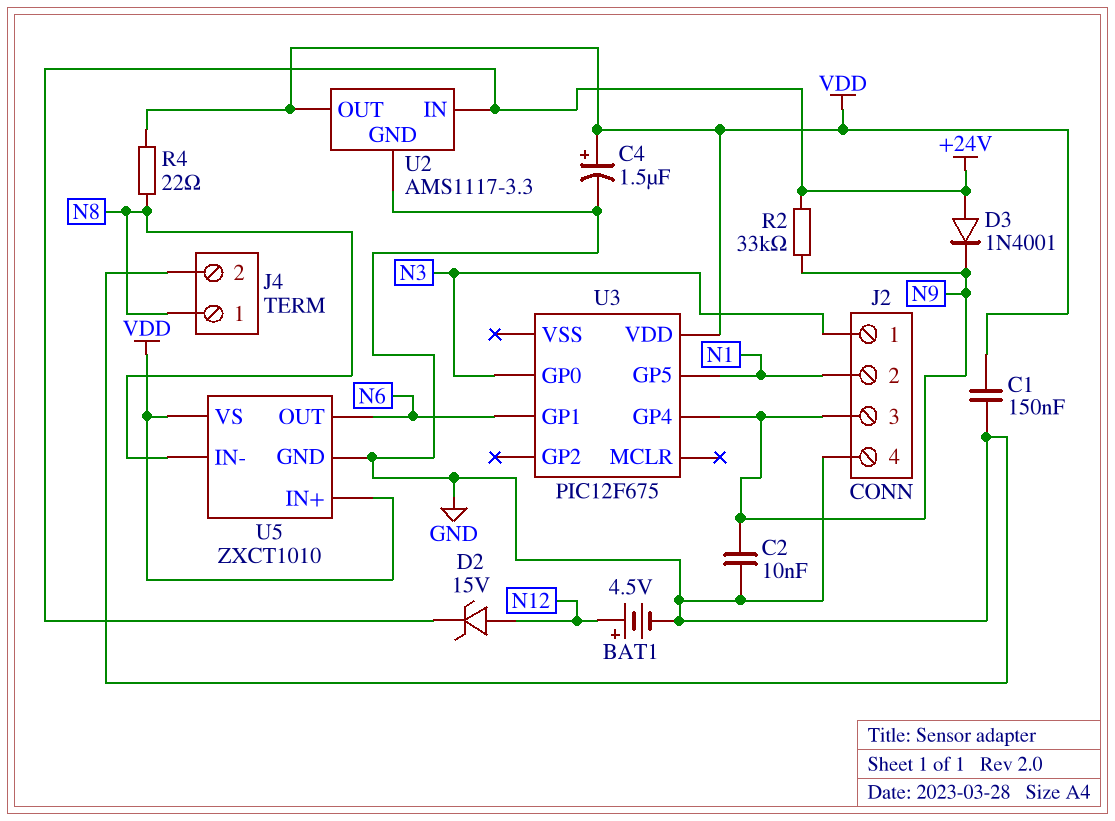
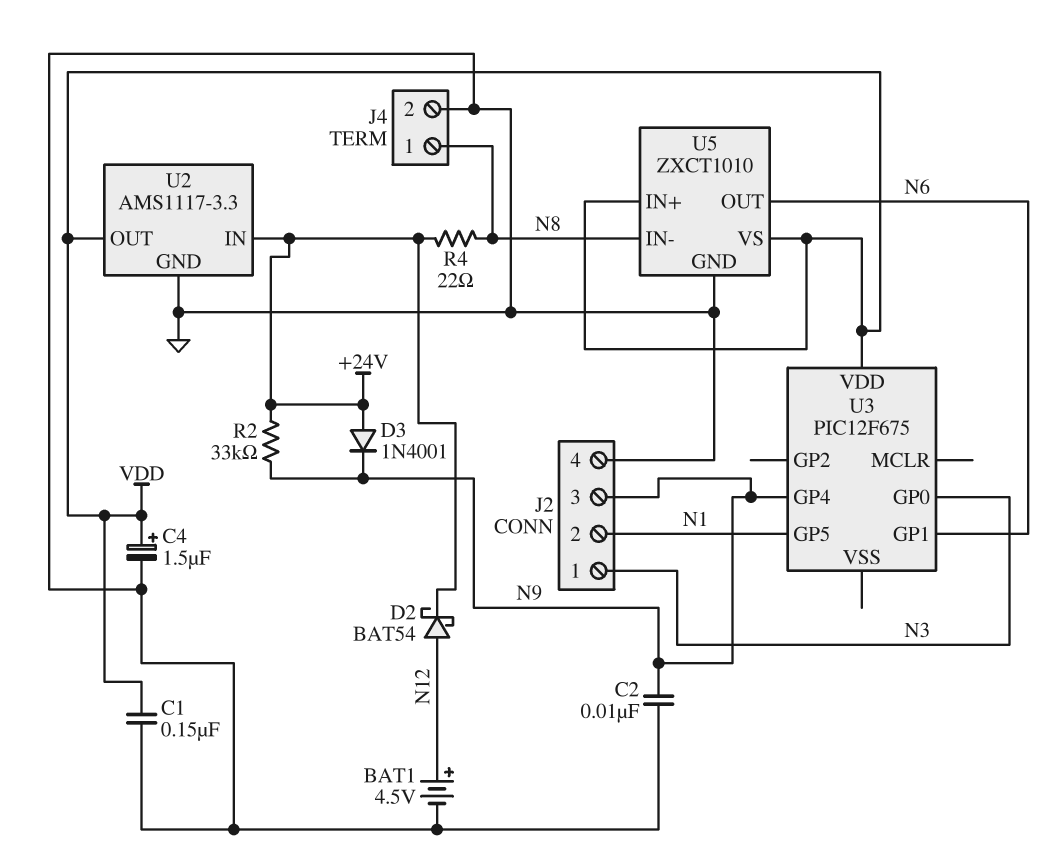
D2: zener 15V (A N12, K +24V) -> schottky BAT54 (A N12, K +24V)
R4: 22 (N8, VDD) -> 22 (+24V, N8)

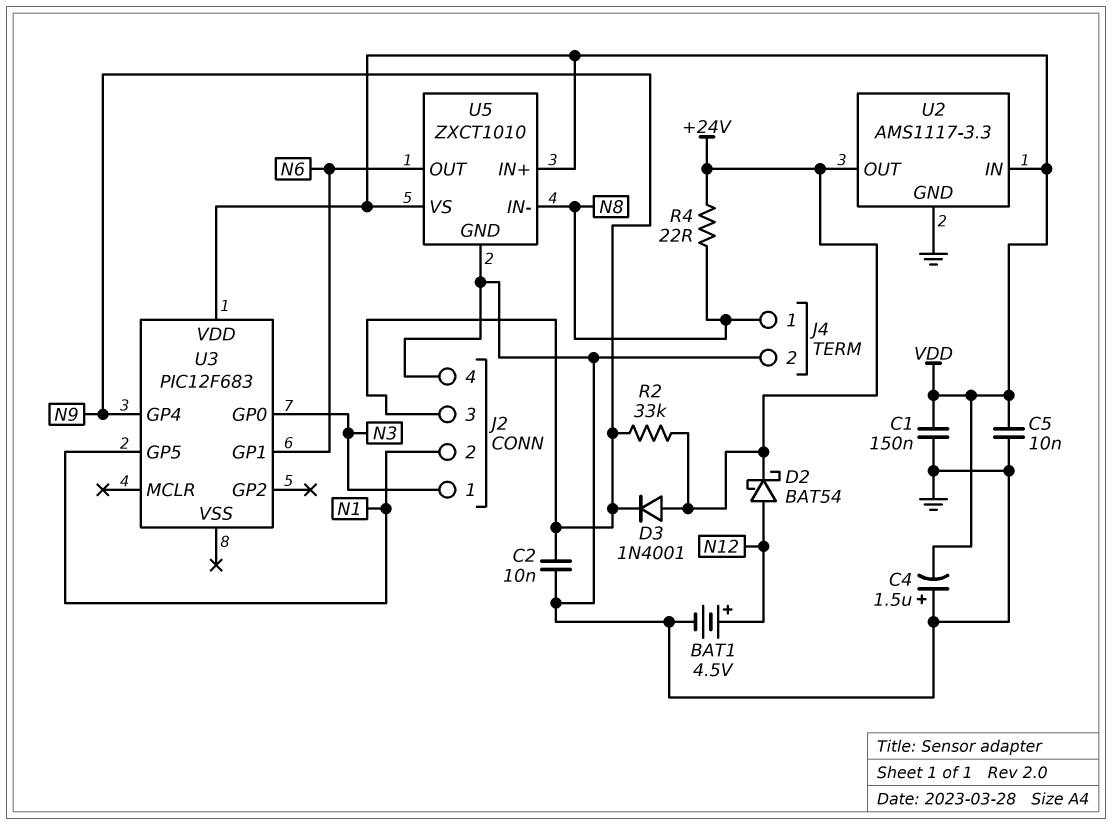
C4: 1.5uF (plus VDD, minus GND) -> 1.5uF (plus GND, minus VDD)
C5: none -> 10nF (GND, VDD)
U2 pin IN: +24V -> VDD
U2 pin OUT: VDD -> +24V
U3: PIC12F675 -> PIC12F683

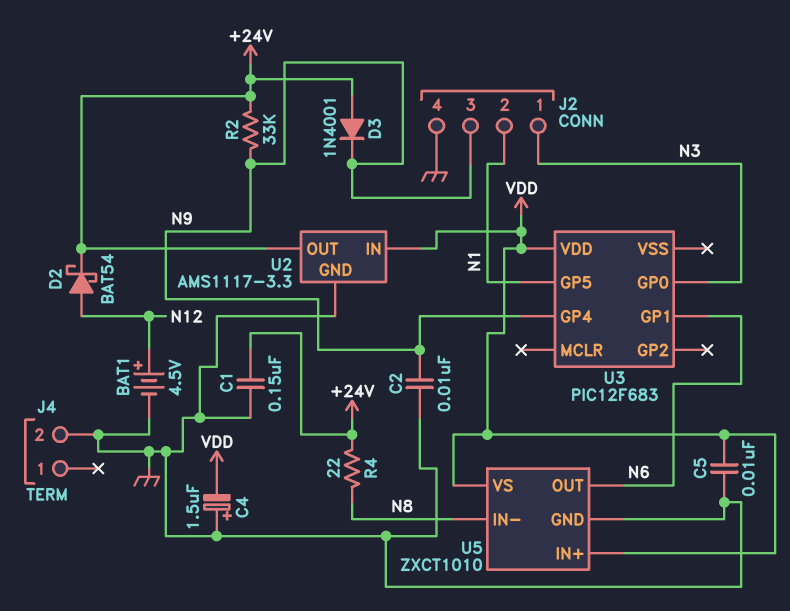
C1: 150nF (GND, VDD) -> 150nF (+24V, GND)
J4 pin 1: N8 -> none

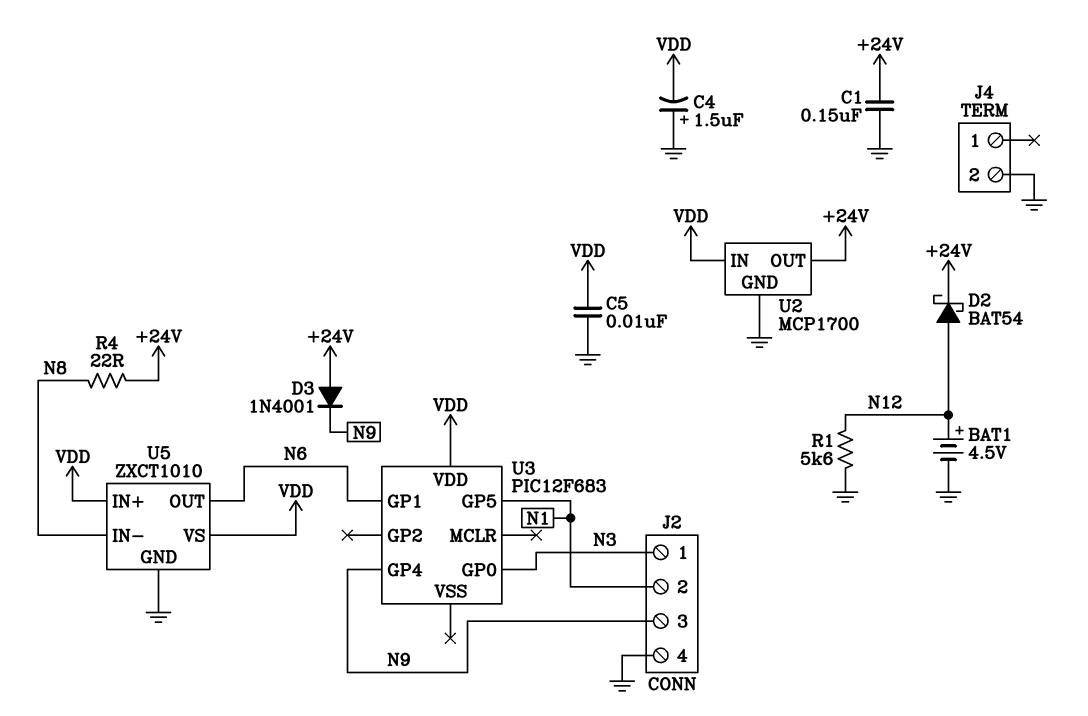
C2: 10nF (GND, N9) -> none
R1: none -> 5.6k (GND, N12)
R2: 33k (+24V, N9) -> none
U2: AMS1117-3.3 -> MCP1700

